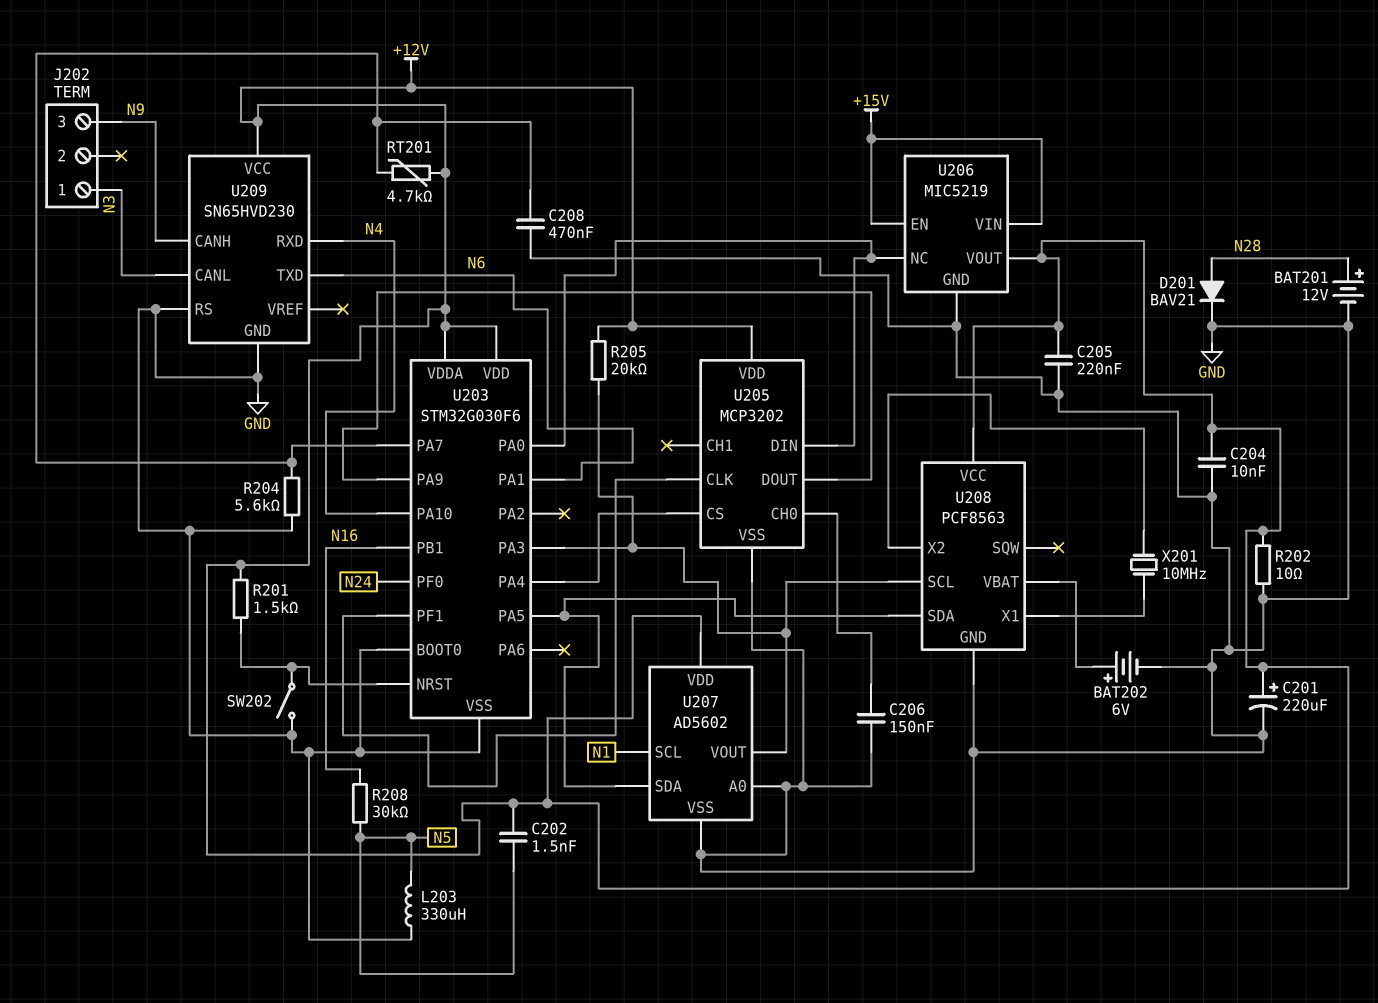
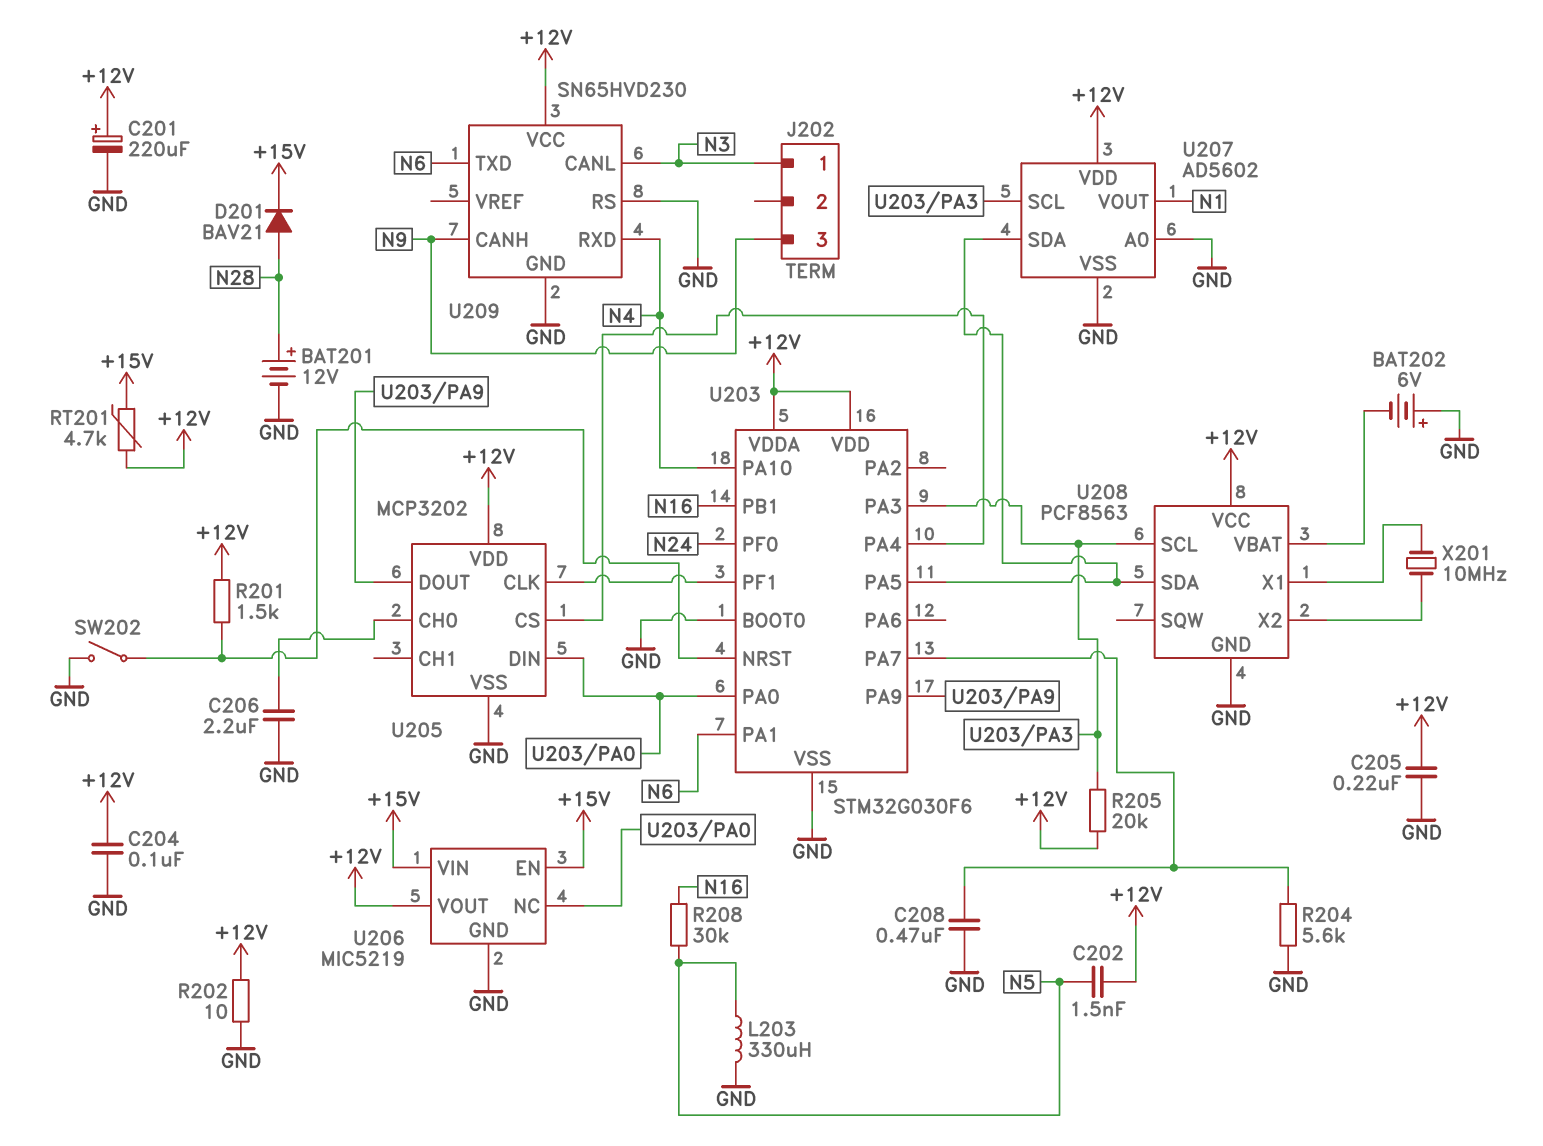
BAT202: 6V (plus U208/VBAT, minus GND) -> 6V (plus GND, minus U208/VBAT)
C204: 10nF (+12V, GND) -> 100nF (+12V, GND)
C206: 150nF (GND, U205/CH0) -> 2.2uF (GND, U205/CH0)
D201: diode BAV21 (A N28, K GND) -> diode BAV21 (A N28, K +15V)
RT201: 4.7k (+12V, U203/PA7) -> 4.7k (+12V, +15V)
U207 pin SCL: N1 -> U203/PA3
U207 pin VOUT: U203/PA3 -> N1

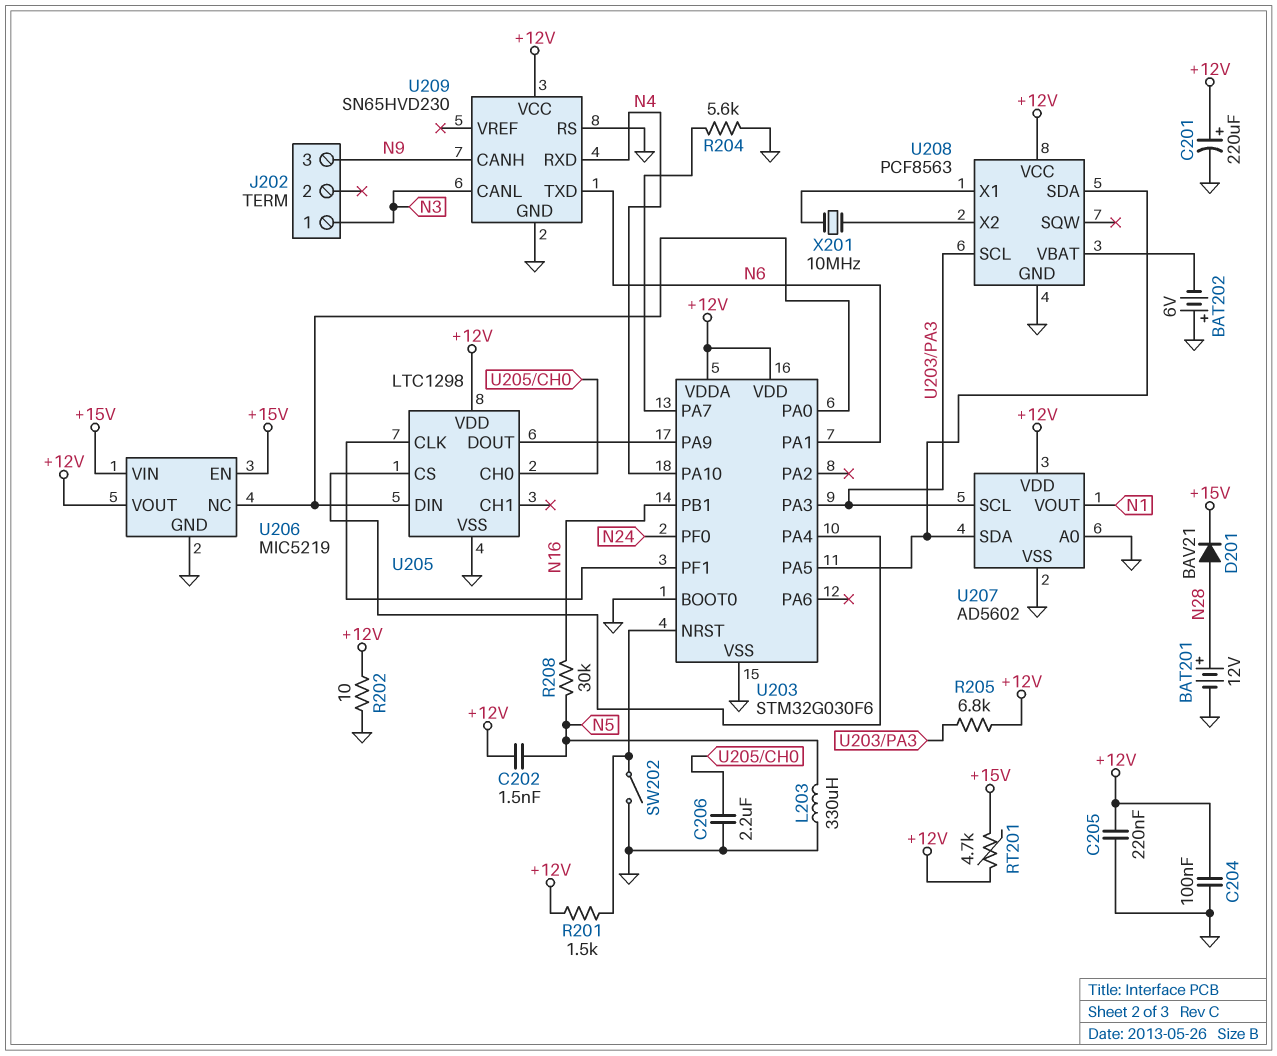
C208: 470nF (GND, U203/PA7) -> none
R205: 20k (+12V, U203/PA3) -> 6.8k (+12V, U203/PA3)
U205: MCP3202 -> LTC1298

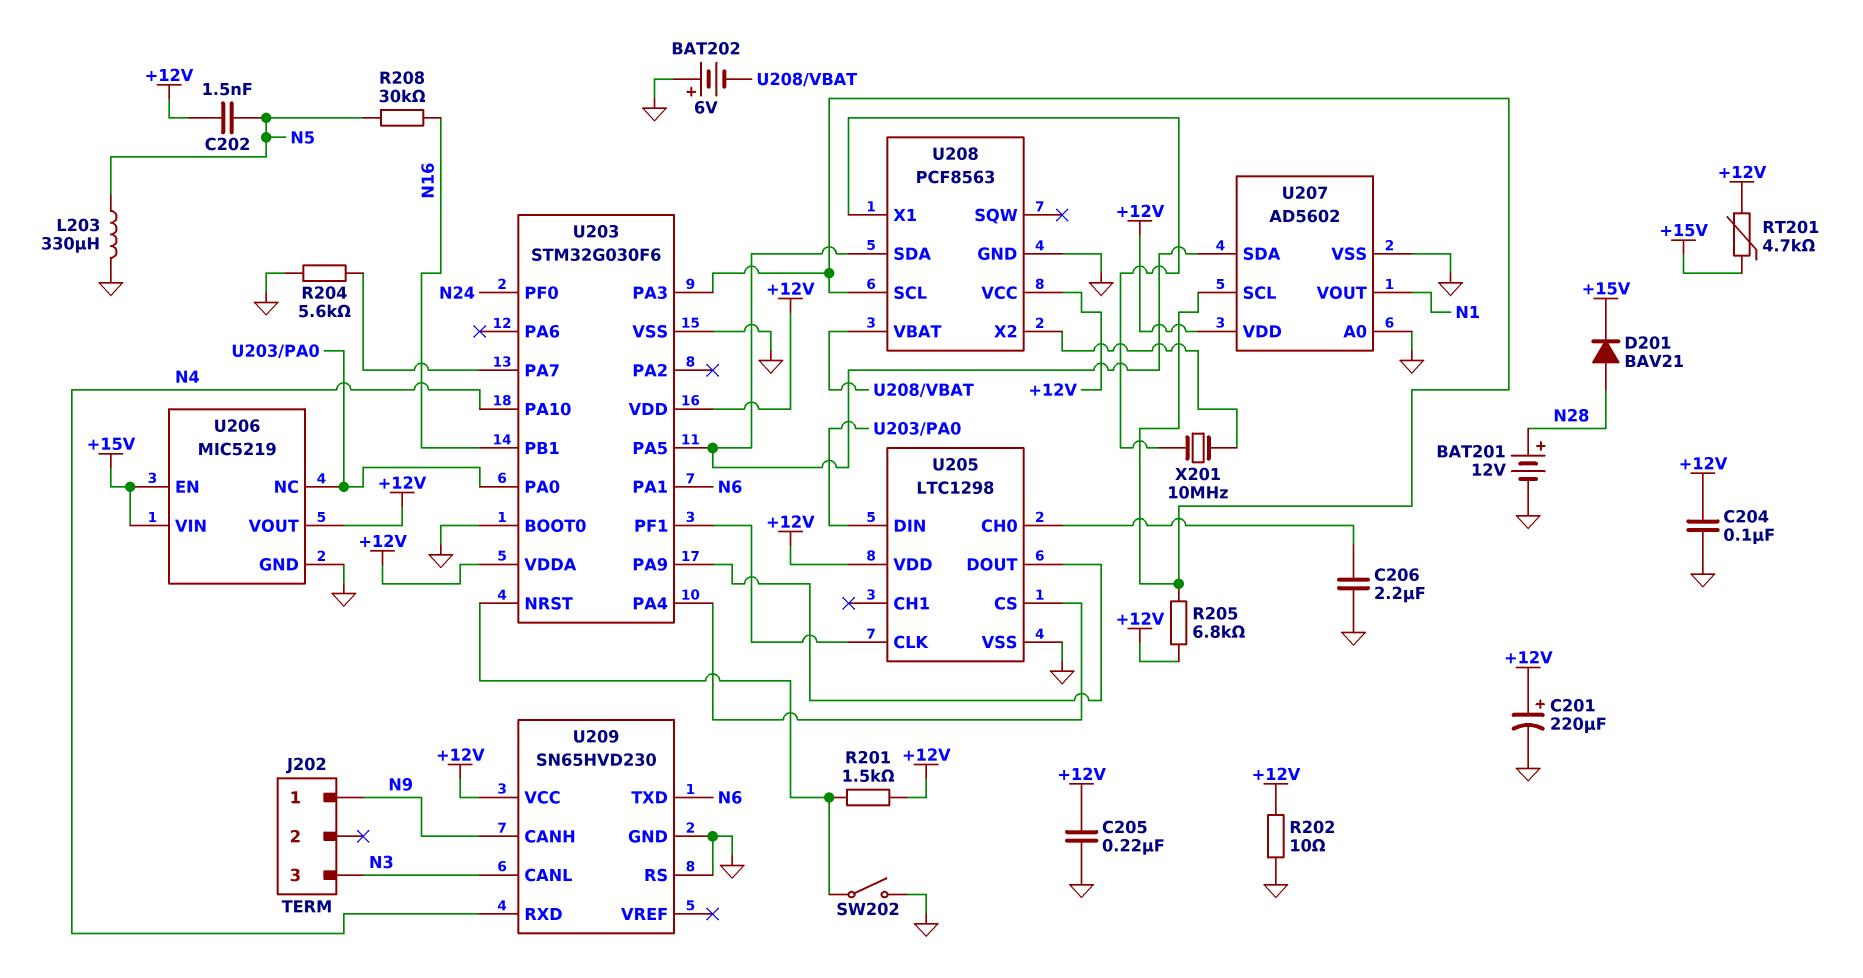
J202 pin 1: N3 -> N9
J202 pin 3: N9 -> N3

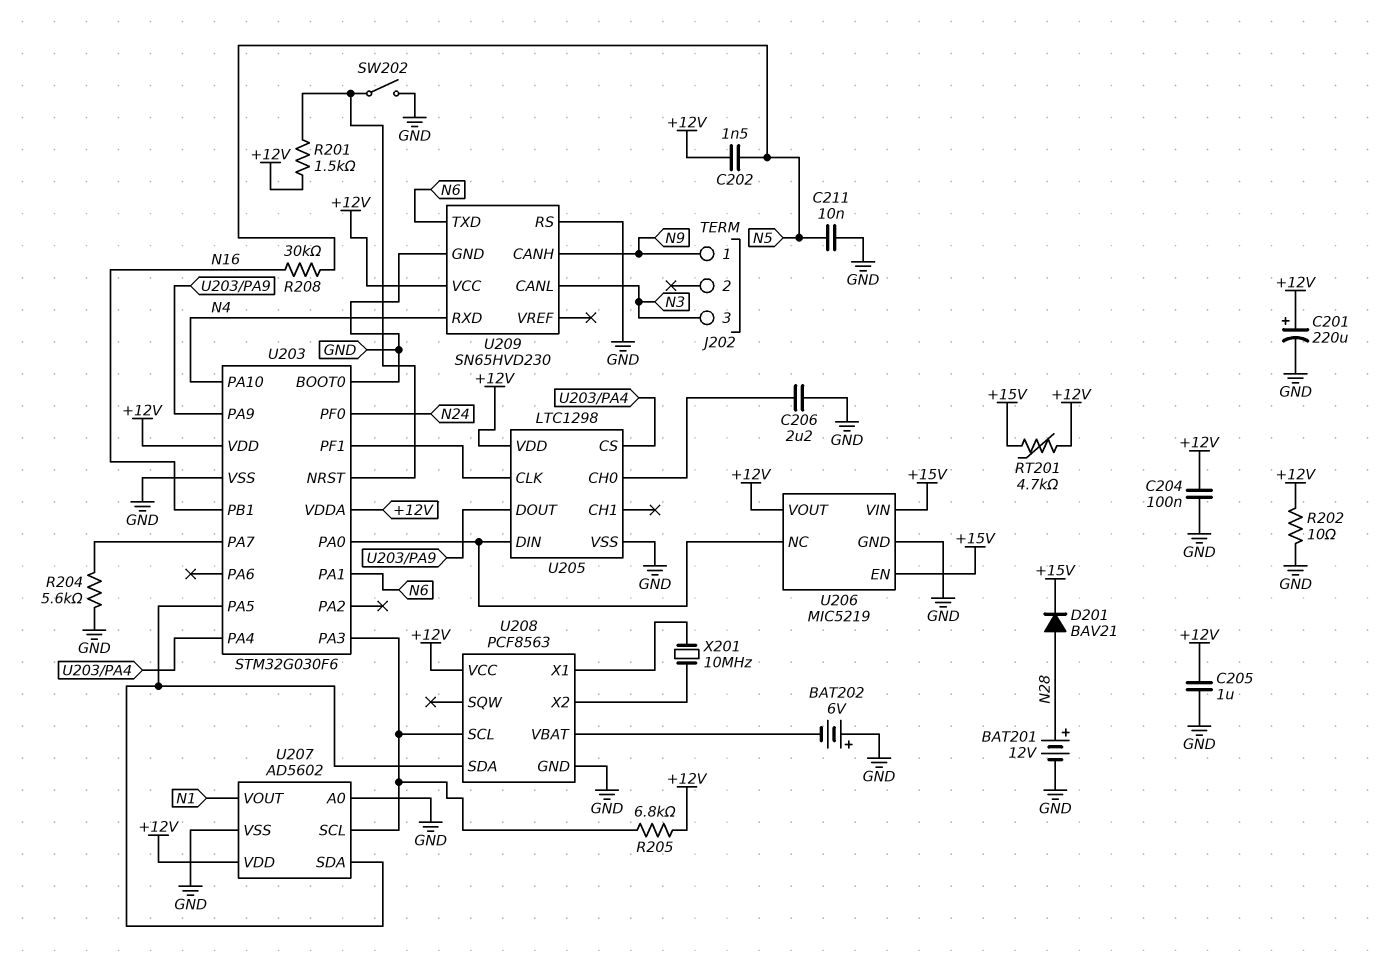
C205: 220nF (+12V, GND) -> 1uF (+12V, GND)
C211: none -> 10nF (GND, N5)
L203: 330uH (GND, N5) -> none

